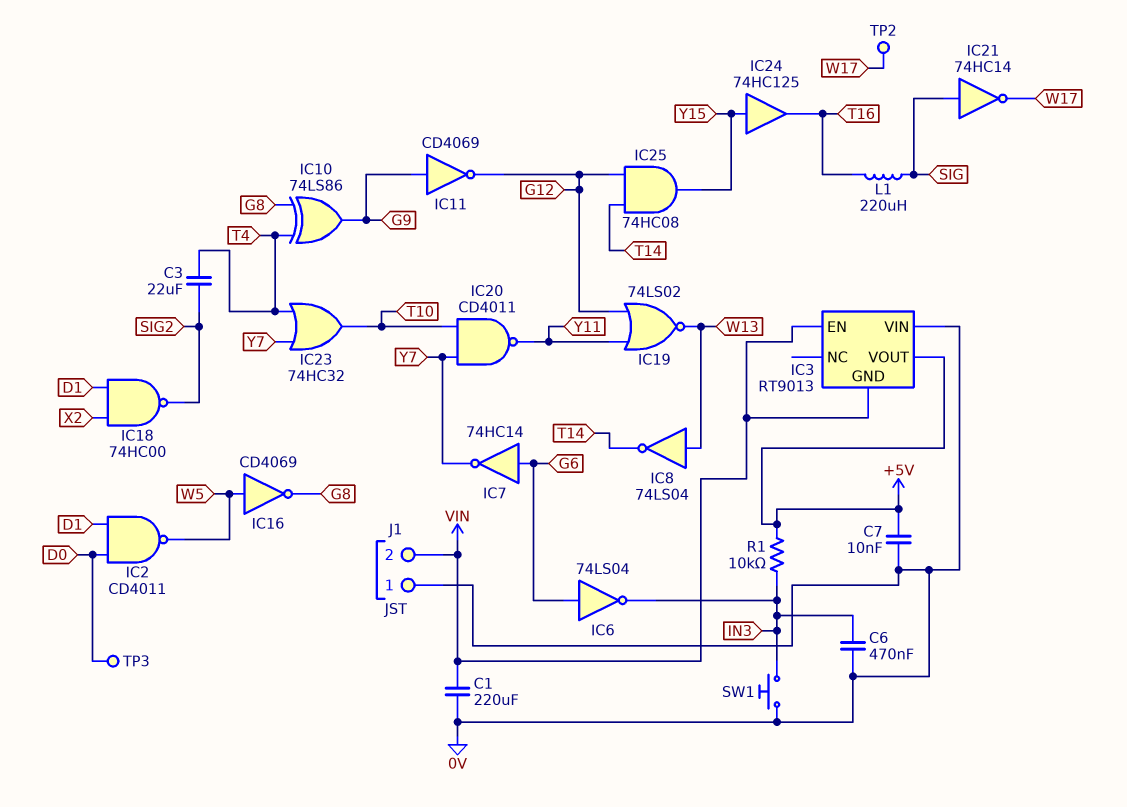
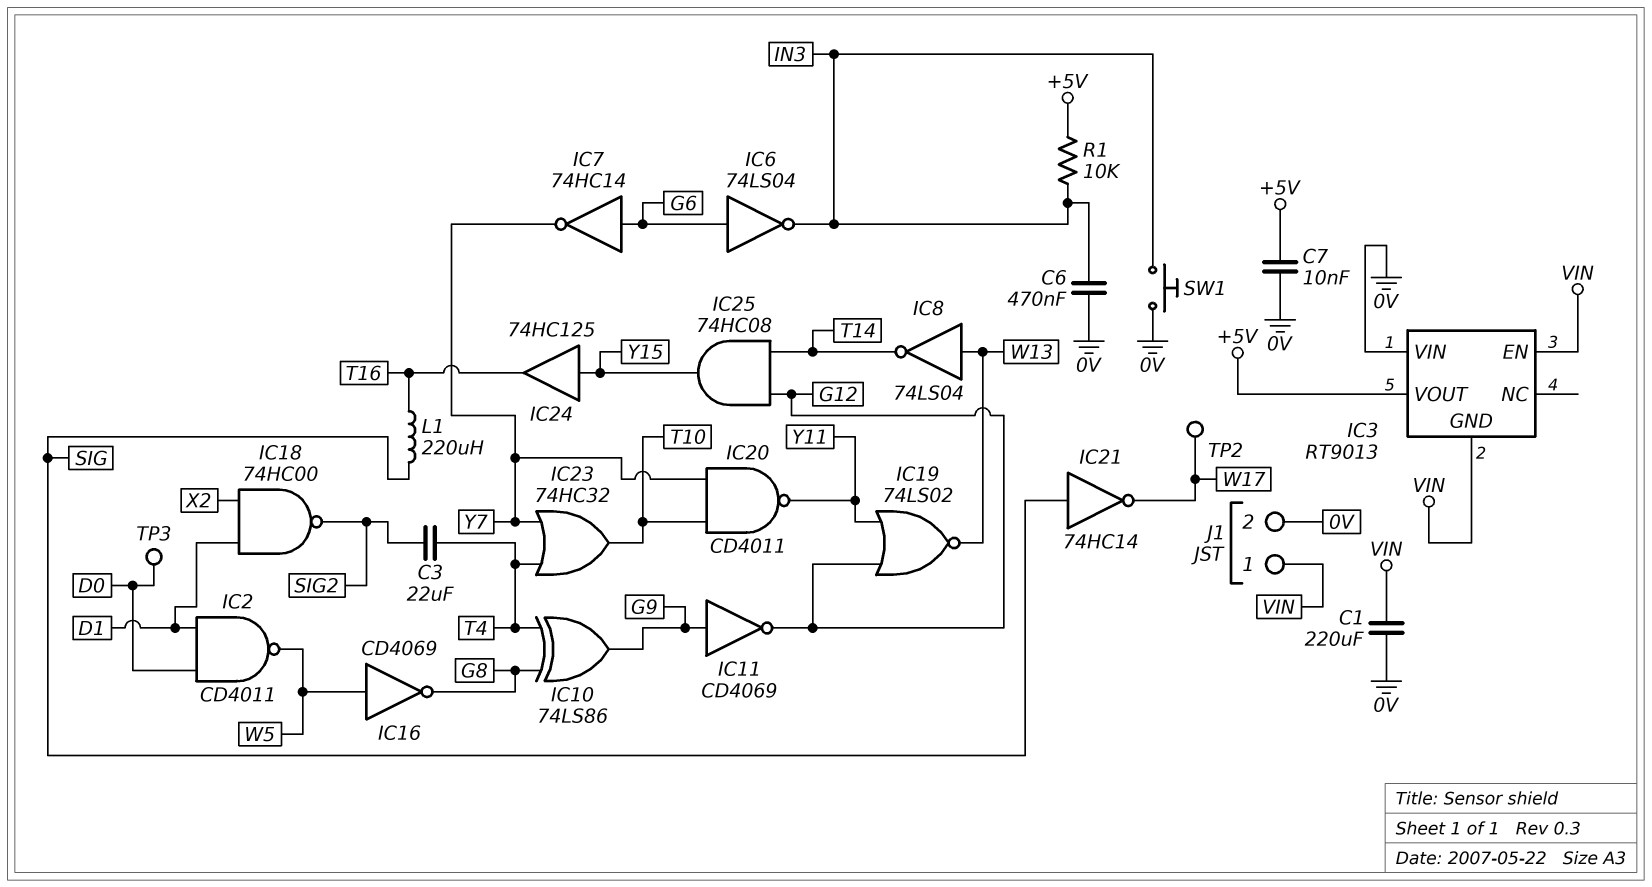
J1 pin 1: 0V -> VIN
J1 pin 2: VIN -> 0V

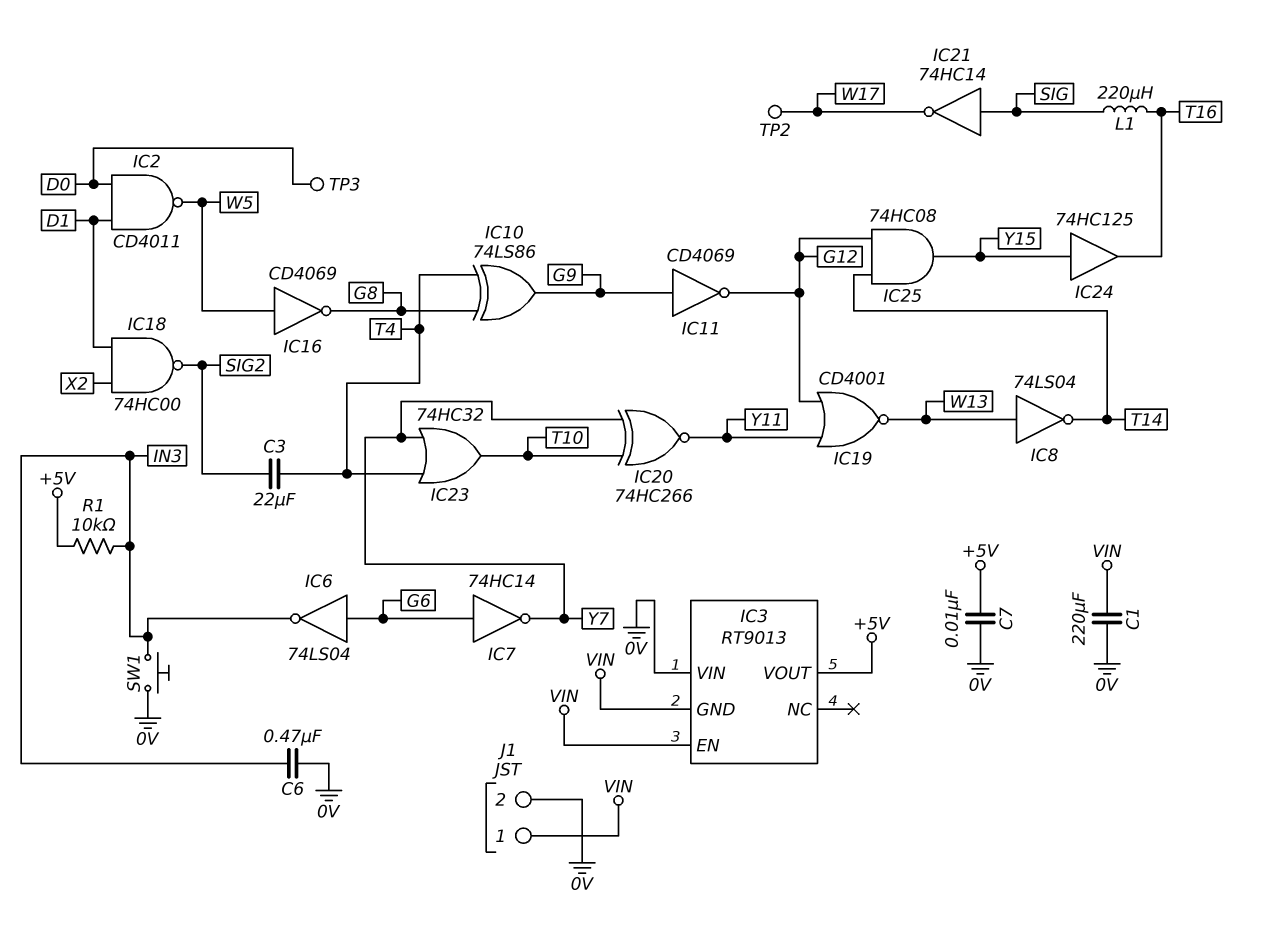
IC19: NOR 74LS02 (in G12, in Y11, out W13) -> NOR CD4001 (in G12, in Y11, out W13)
IC20: NAND CD4011 (in T10, in Y7, out Y11) -> XNOR 74HC266 (in T10, in Y7, out Y11)

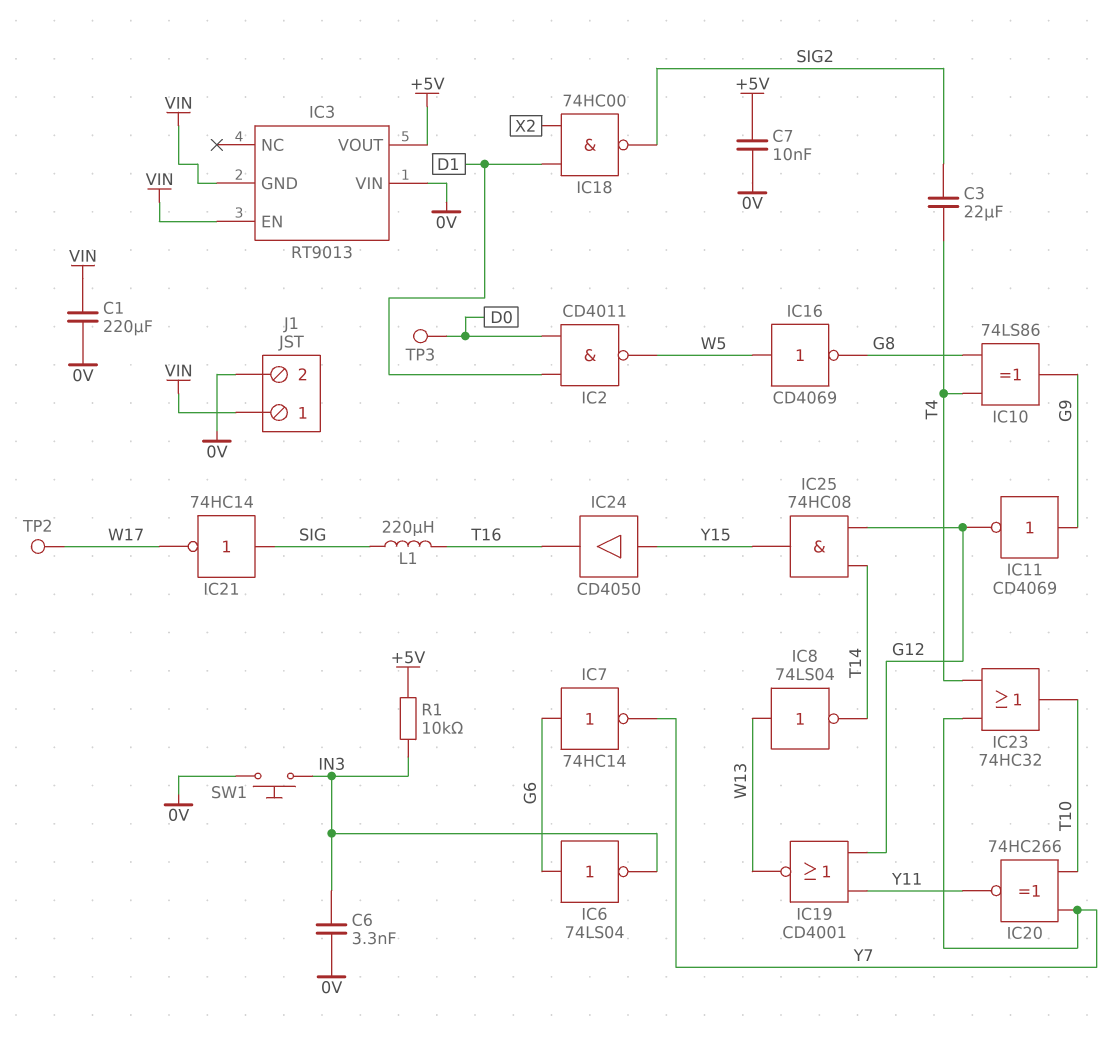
C6: 470nF (0V, IN3) -> 3.3nF (0V, IN3)
IC24: buffer 74HC125 (in Y15, out T16) -> buffer CD4050 (in Y15, out T16)

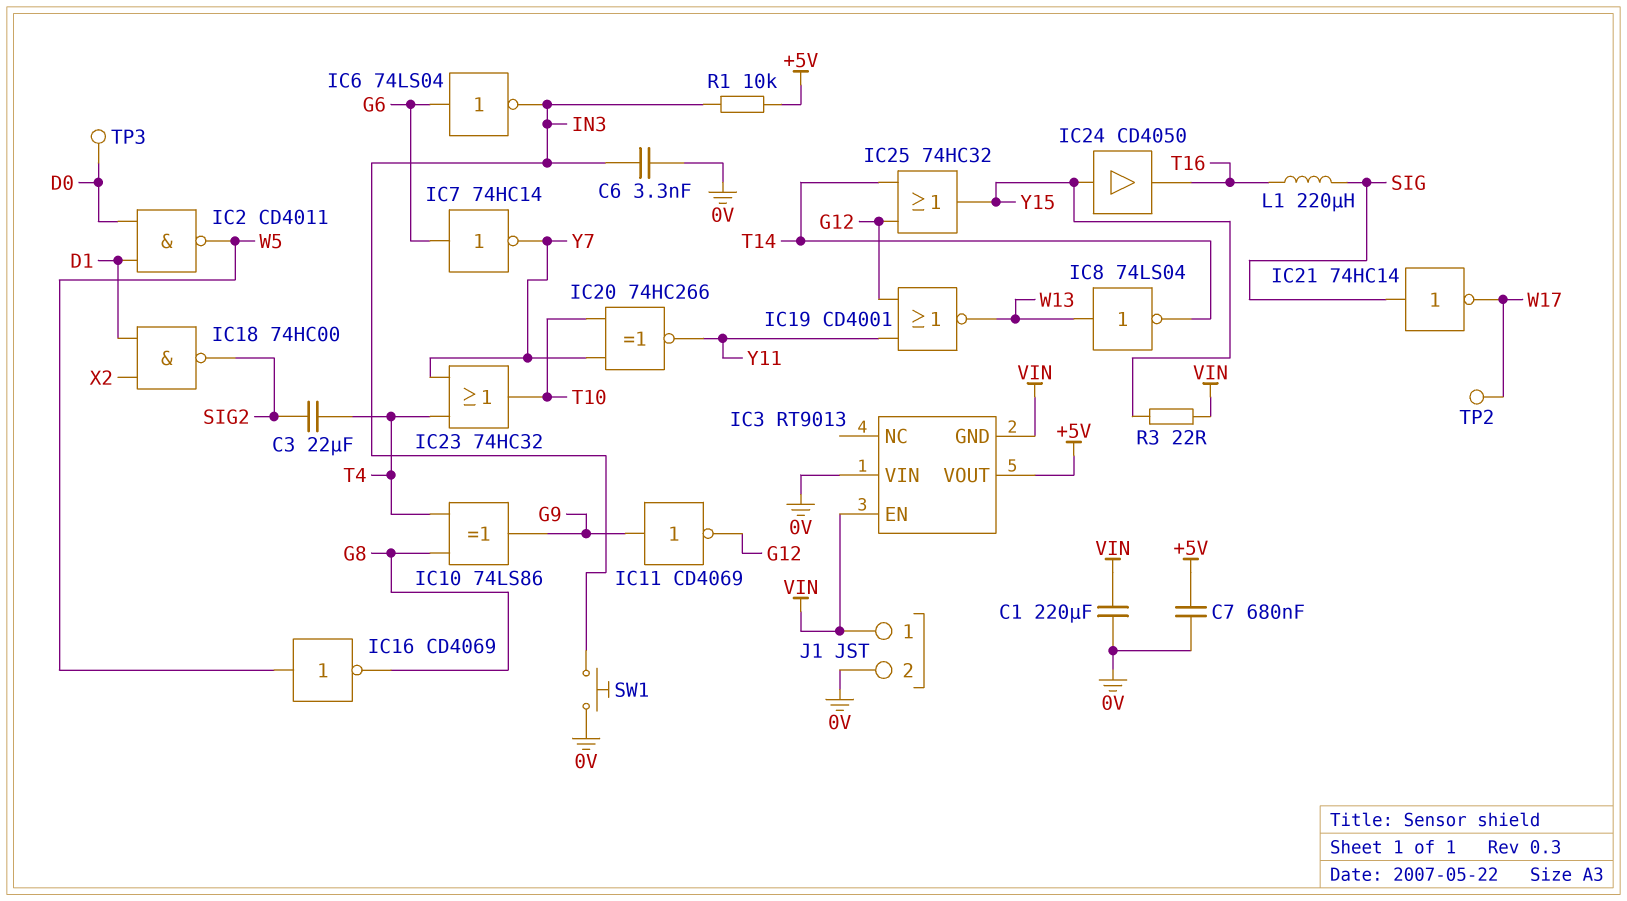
C7: 10nF (+5V, 0V) -> 680nF (+5V, 0V)
IC25: AND 74HC08 (in G12, in T14, out Y15) -> OR 74HC32 (in G12, in T14, out Y15)
R3: none -> 22 (VIN, Y15)

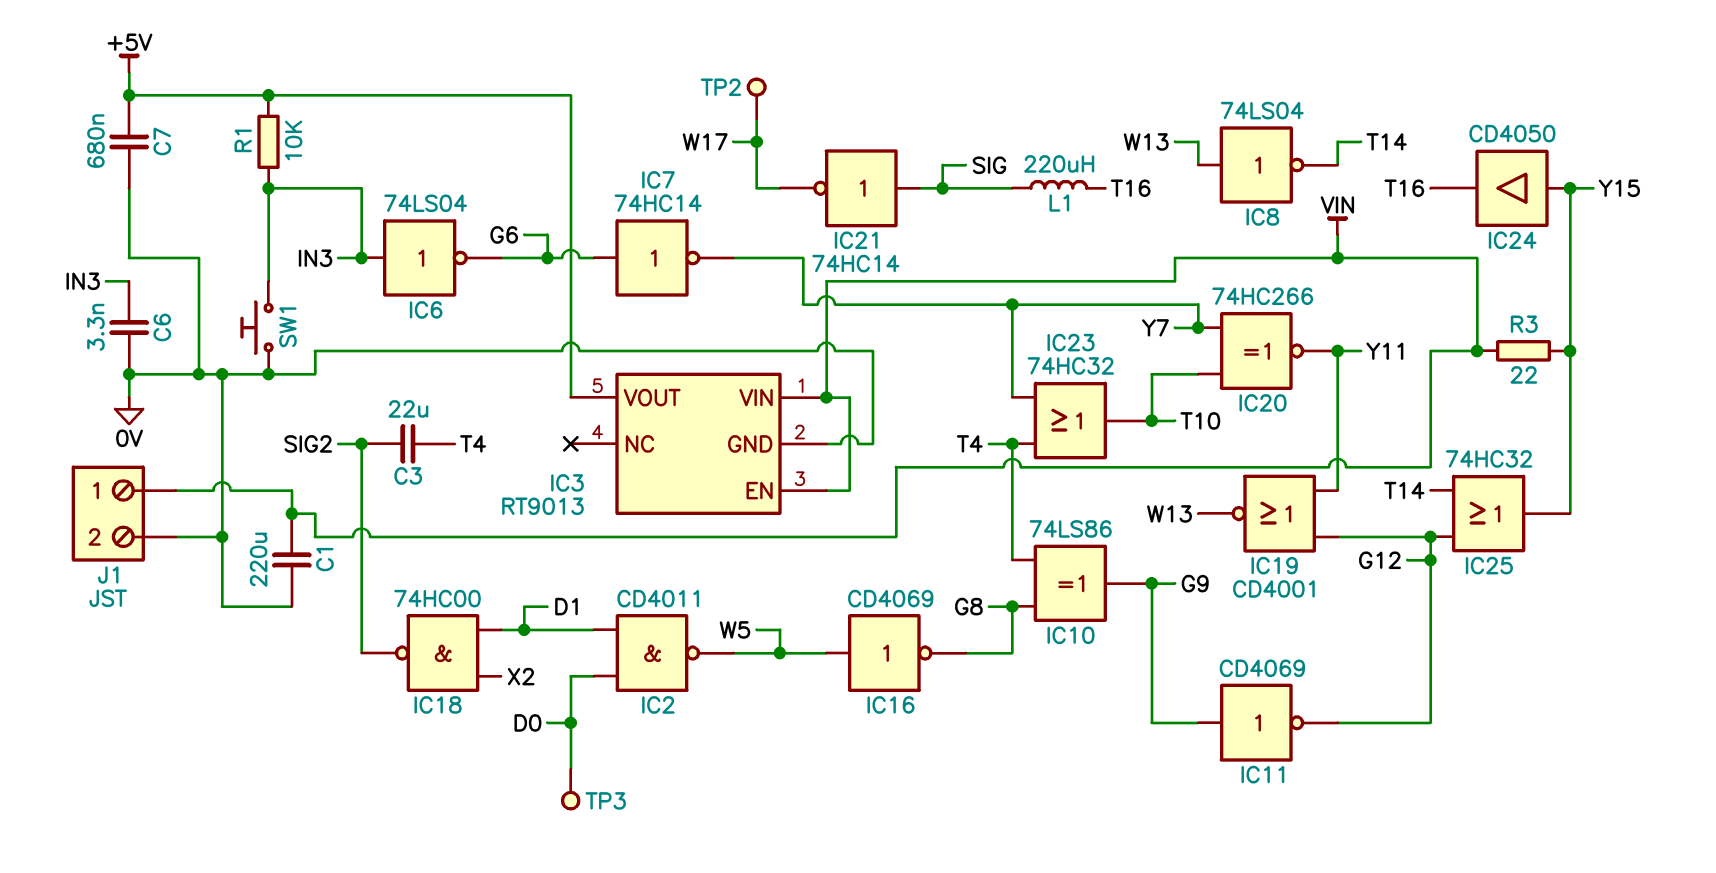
IC3 pin GND: VIN -> 0V
IC3 pin VIN: 0V -> VIN
IC6: NOT 74LS04 (in G6, out IN3) -> NOT 74LS04 (in IN3, out G6)

